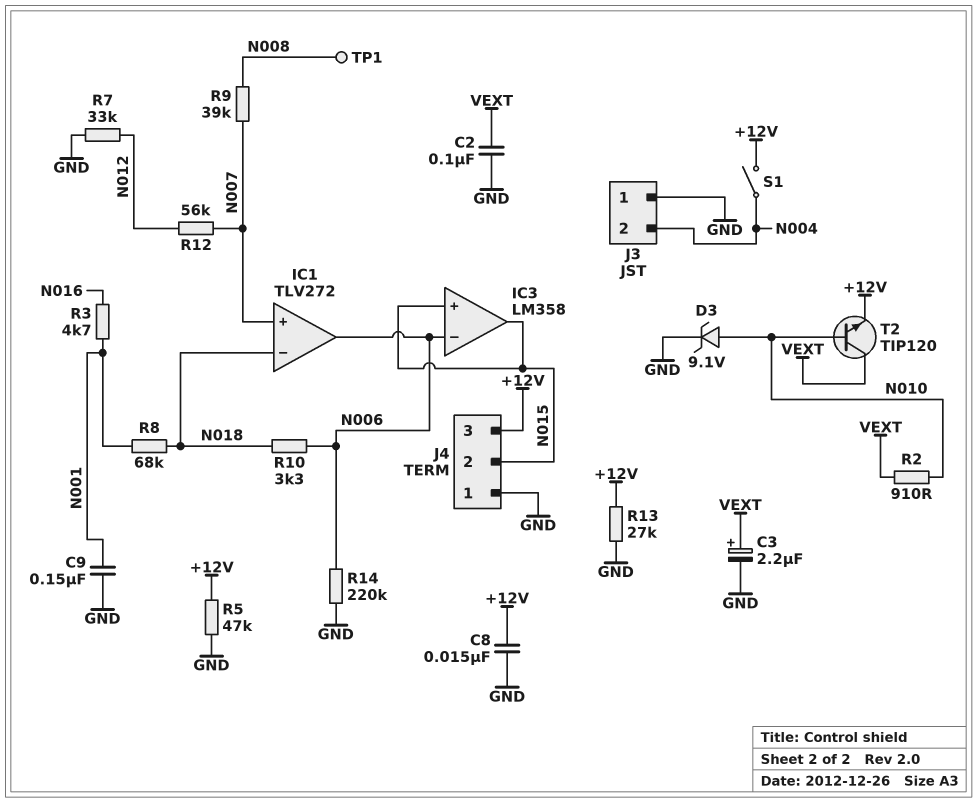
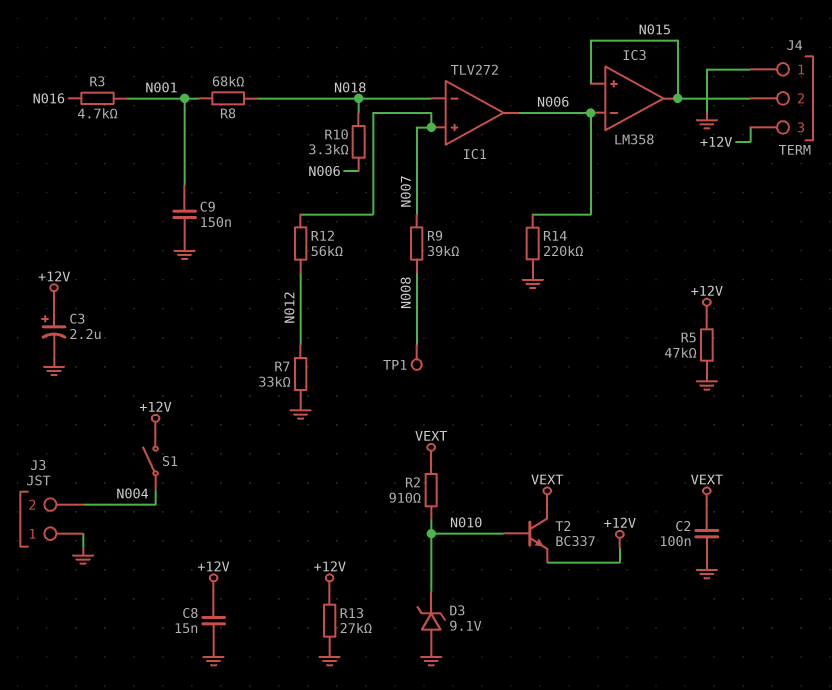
C3: 2.2uF (plus VEXT, minus GND) -> 2.2uF (plus +12V, minus GND)
D3: zener 9.1V (A N010, K GND) -> zener 9.1V (A GND, K N010)
T2: NPN TIP120 (B N010, C VEXT, E +12V) -> NPN BC337 (B N010, C VEXT, E +12V)

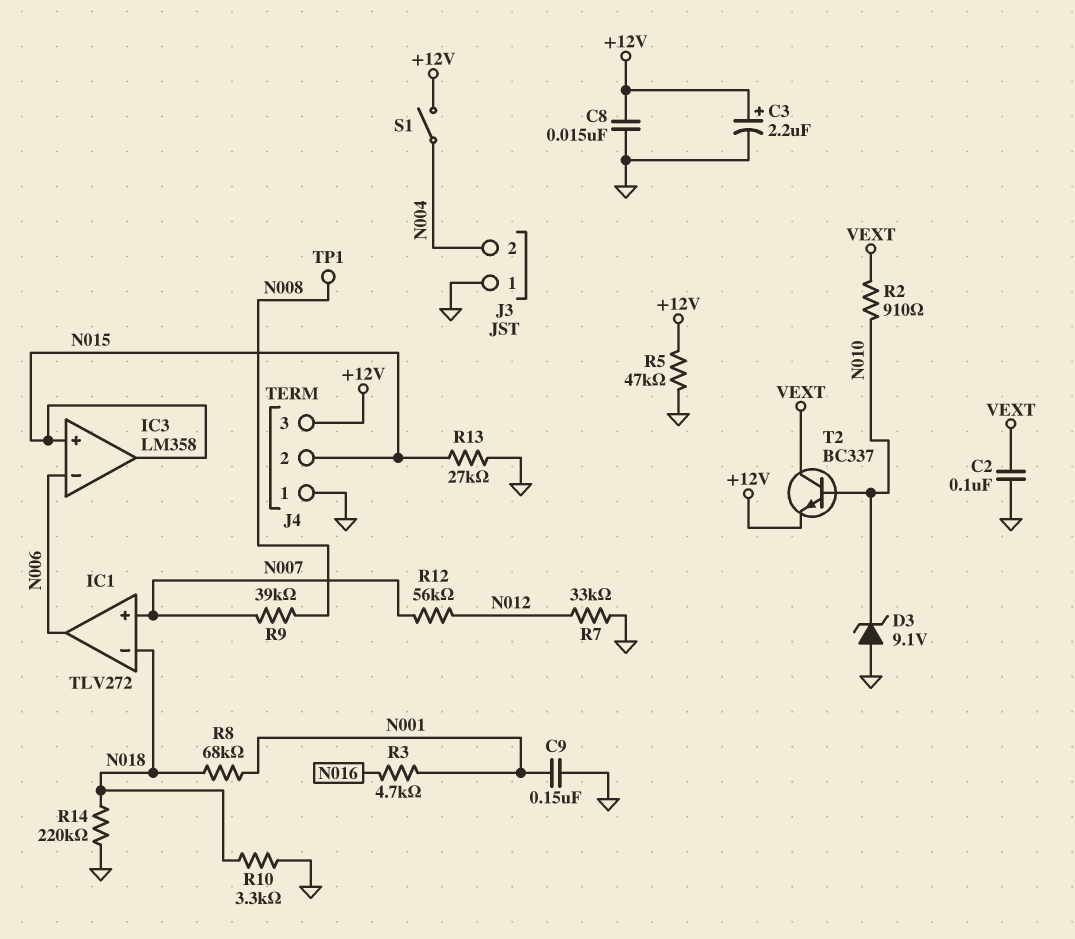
R10: 3.3k (N006, N018) -> 3.3k (GND, N018)
R13: 27k (+12V, GND) -> 27k (GND, N015)
R14: 220k (GND, N006) -> 220k (GND, N018)

